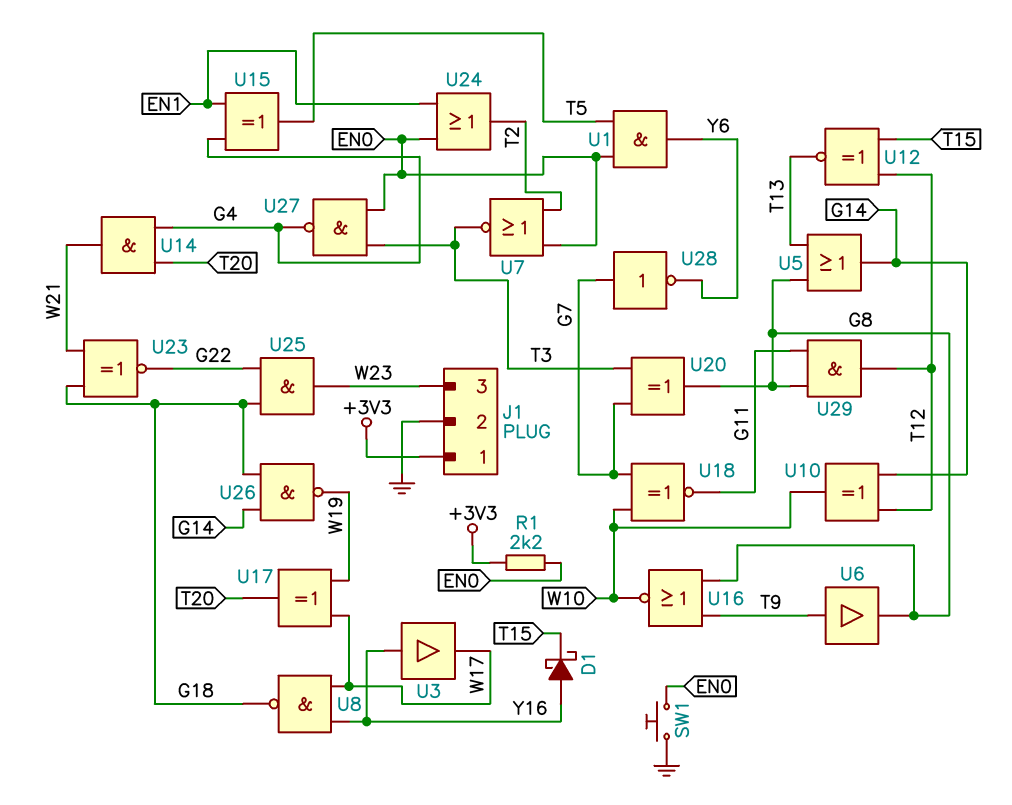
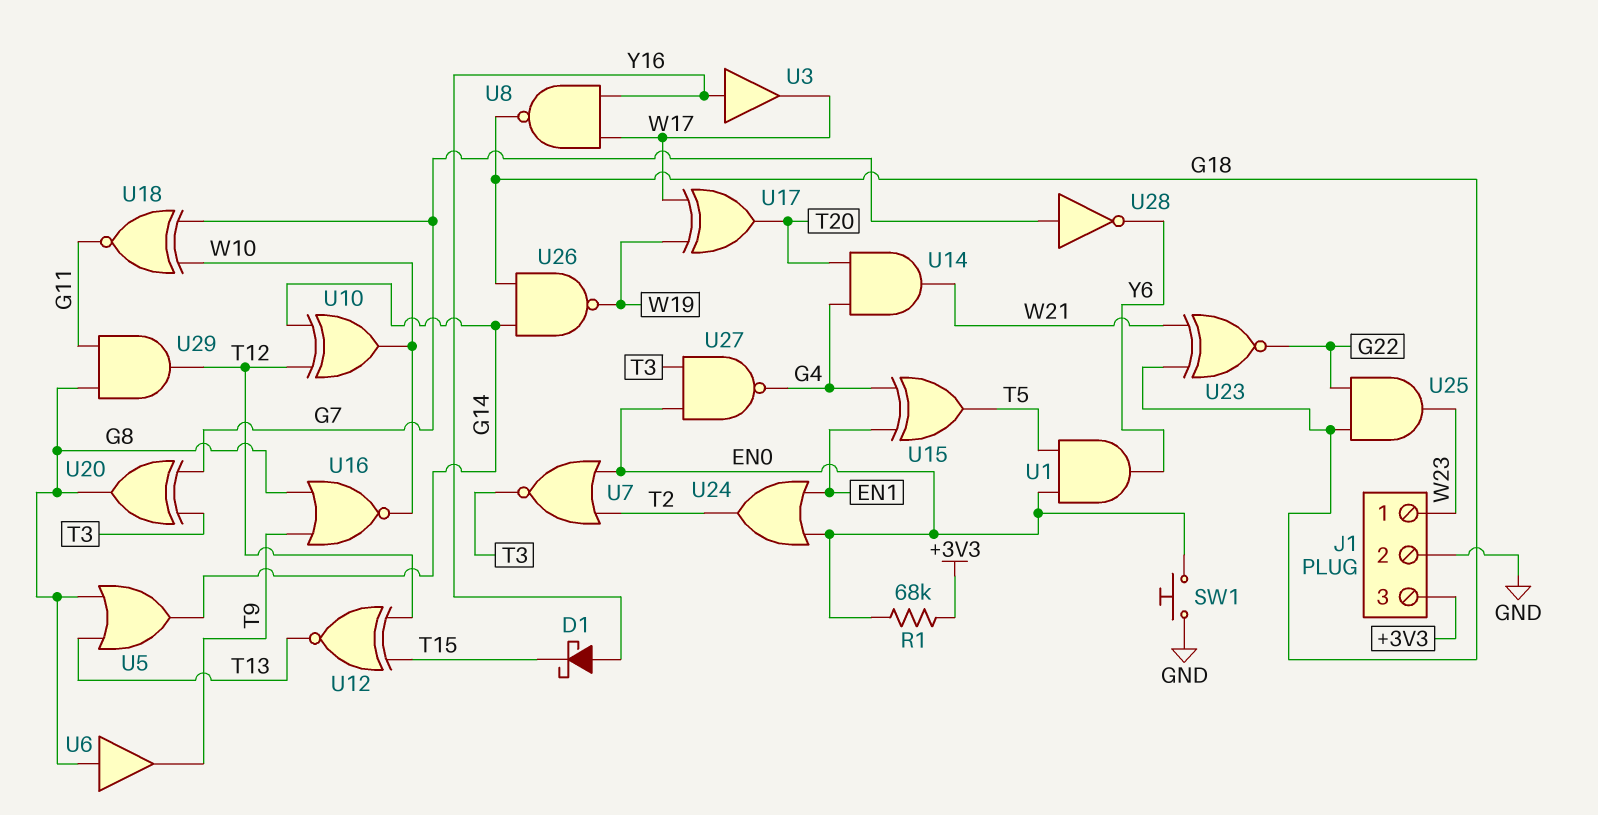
J1 pin 1: +3V3 -> W23
J1 pin 3: W23 -> +3V3
R1: 2.2k (+3V3, EN0) -> 68k (+3V3, EN0)
U6: buffer (in T9, out G8) -> buffer (in G8, out T9)

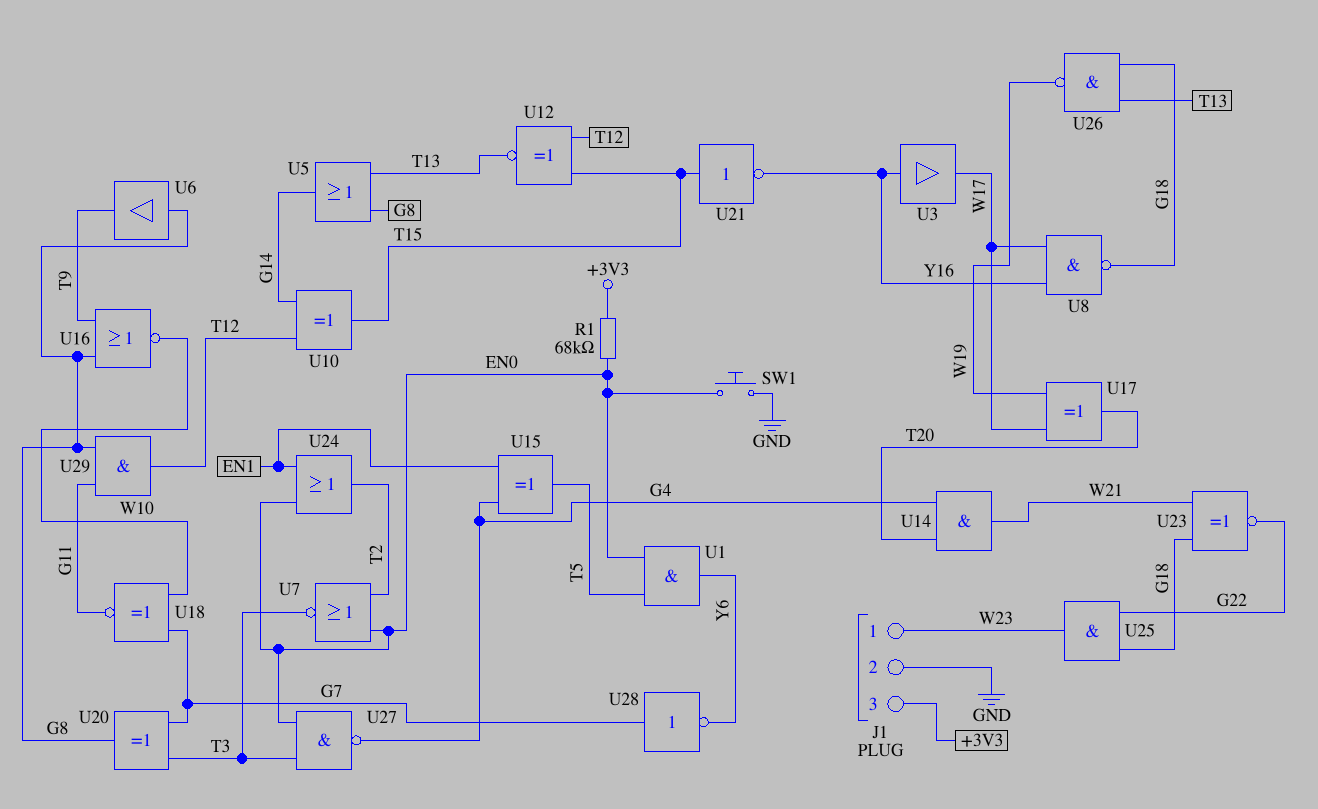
D1: schottky (A Y16, K T15) -> none
U10: XOR (in G14, in T12, out W10) -> XOR (in G14, in T12, out T15)
U21: none -> NOT (in T15, out Y16)
U26: NAND (in G14, in G18, out W19) -> NAND (in G18, in T13, out W19)

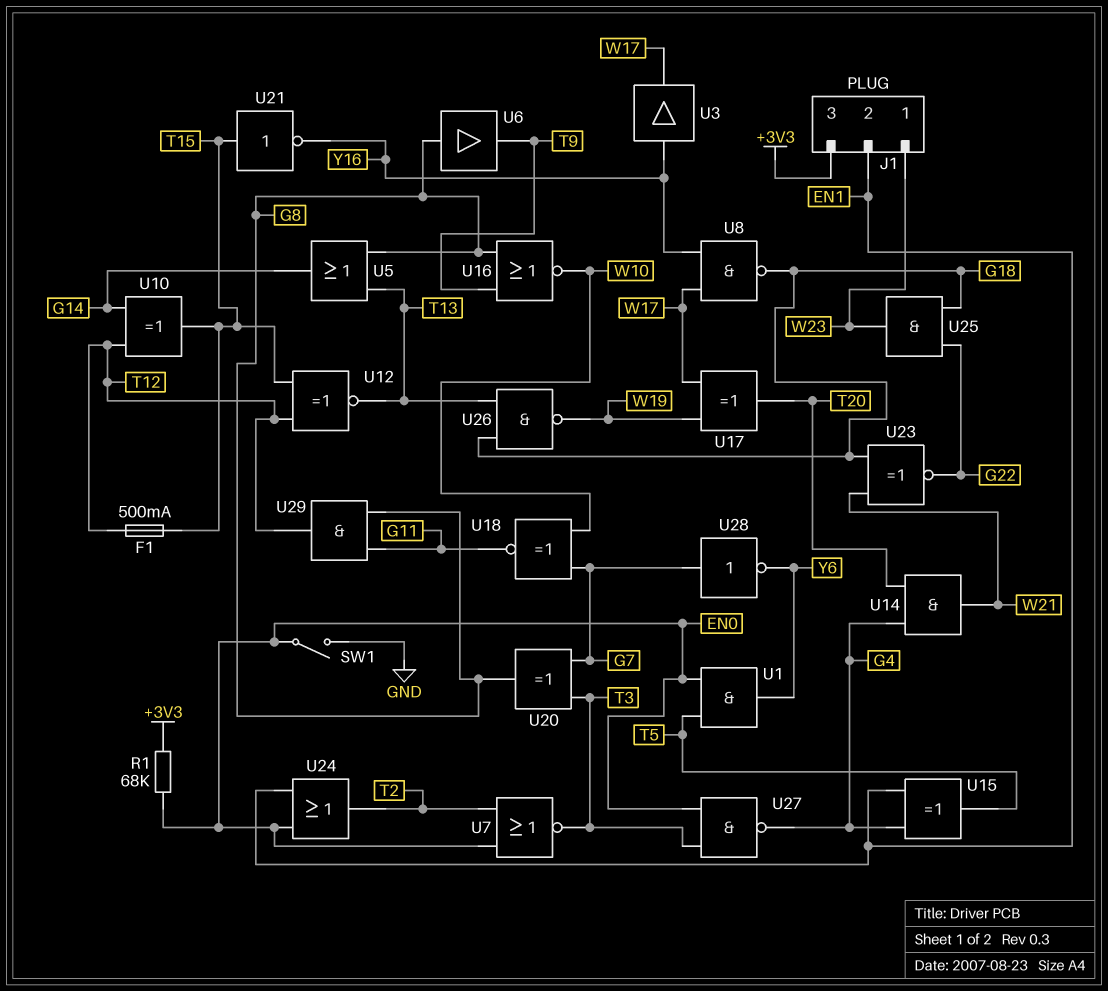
F1: none -> 500mA (T12, T15)
J1 pin 2: GND -> EN1
SW1: button (EN0, GND) -> switch (EN0, GND)

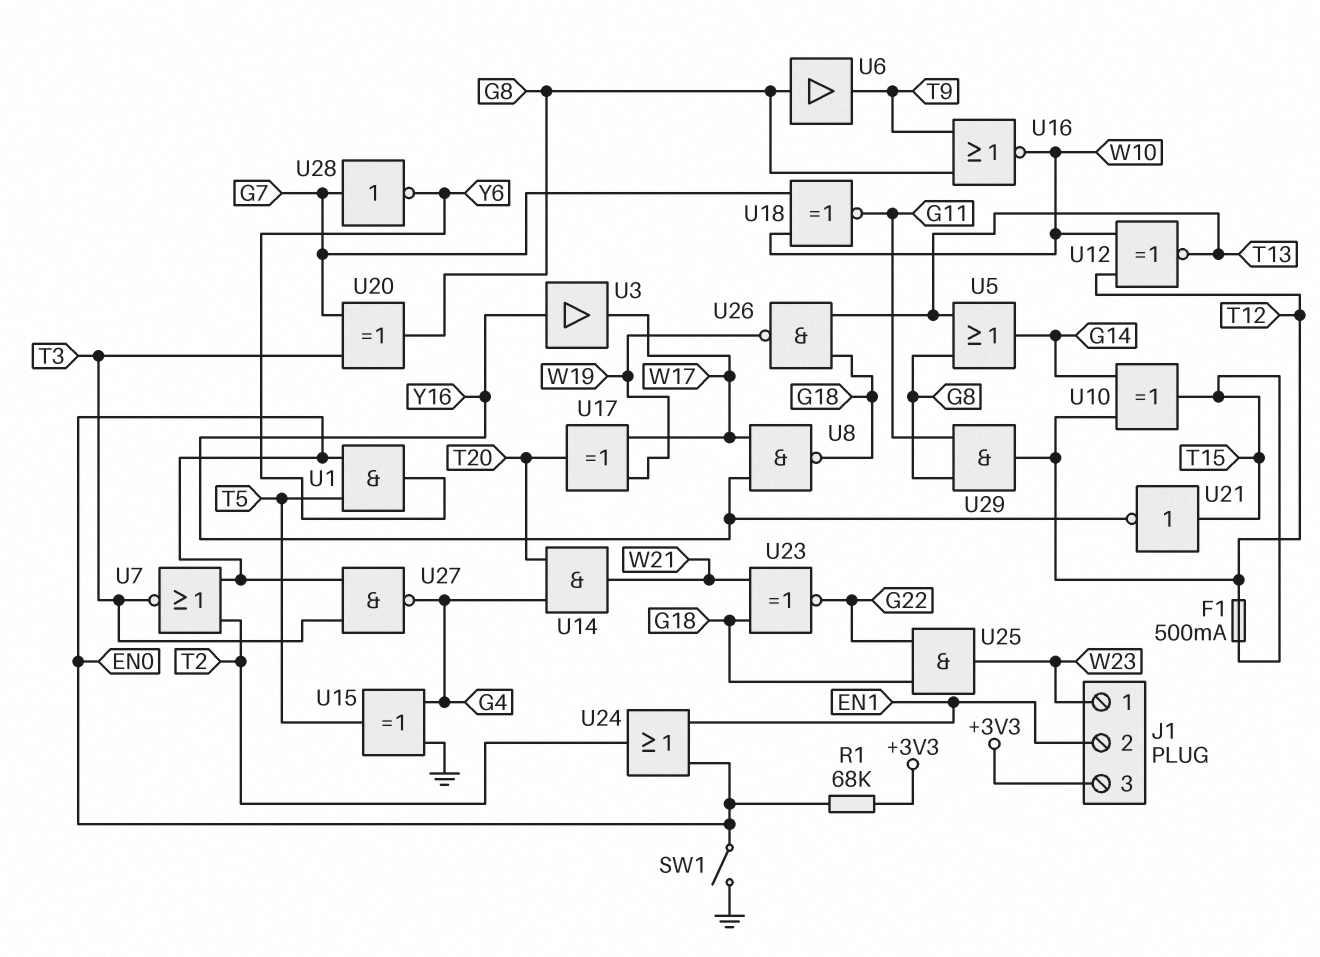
U12: XNOR (in T12, in T15, out T13) -> XNOR (in T12, in W10, out T13)
U15: XOR (in EN1, in G4, out T5) -> XOR (in G4, in GND, out T5)

